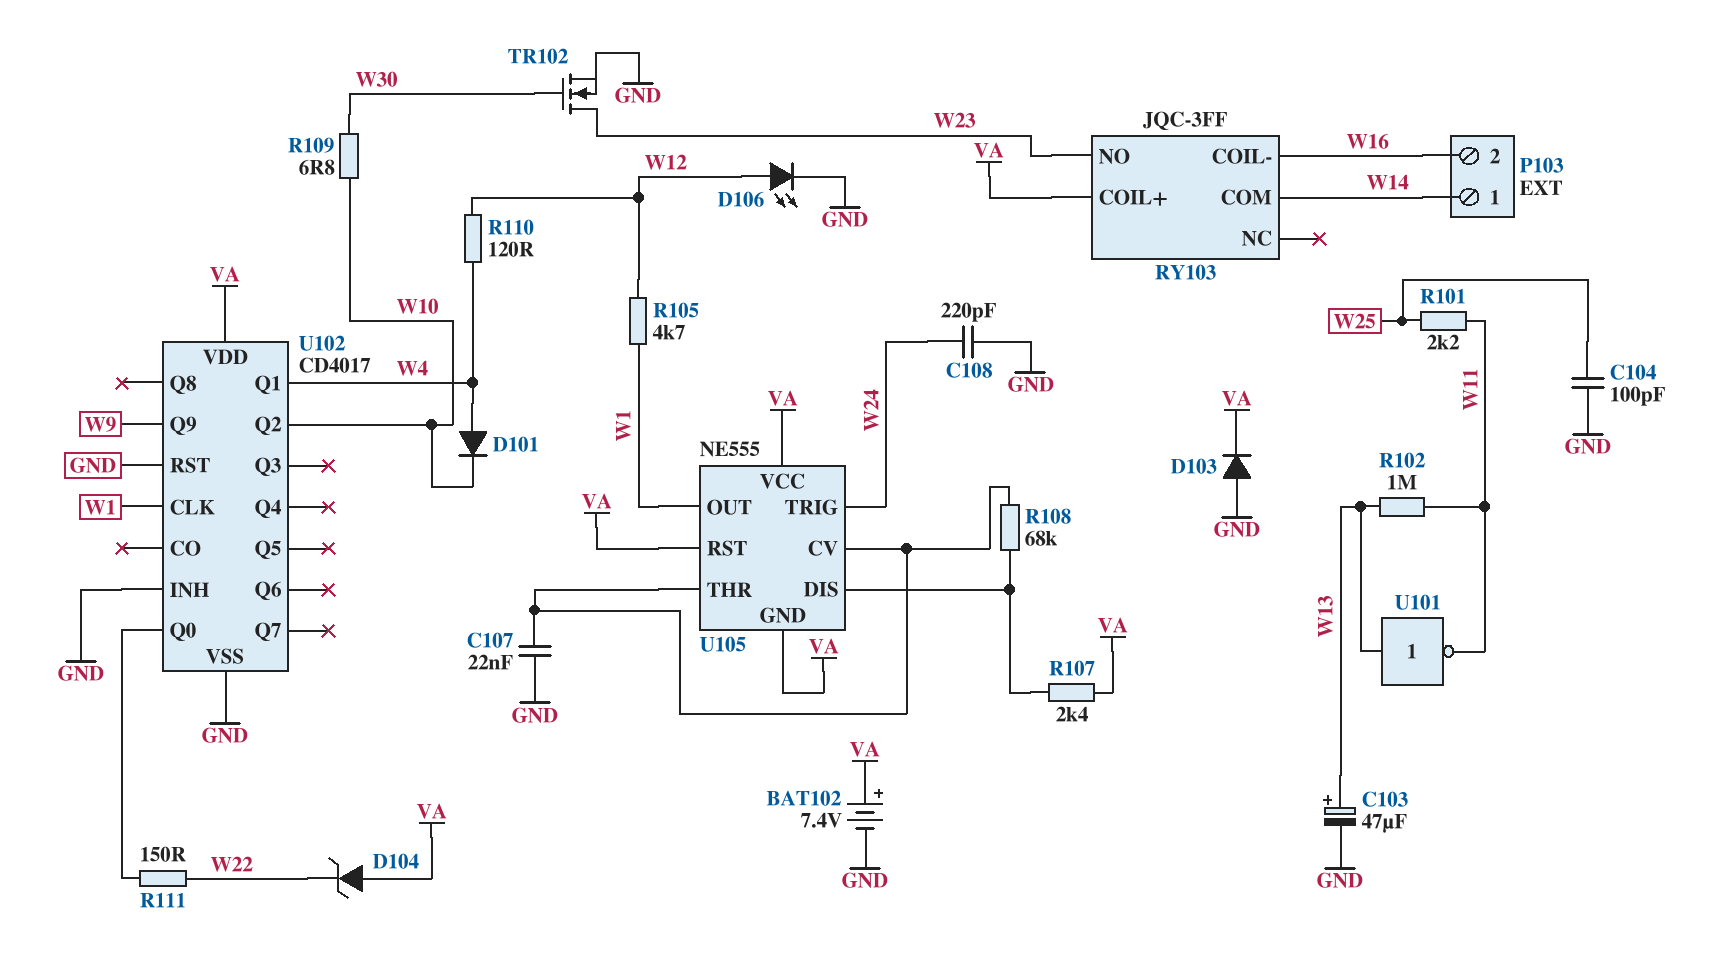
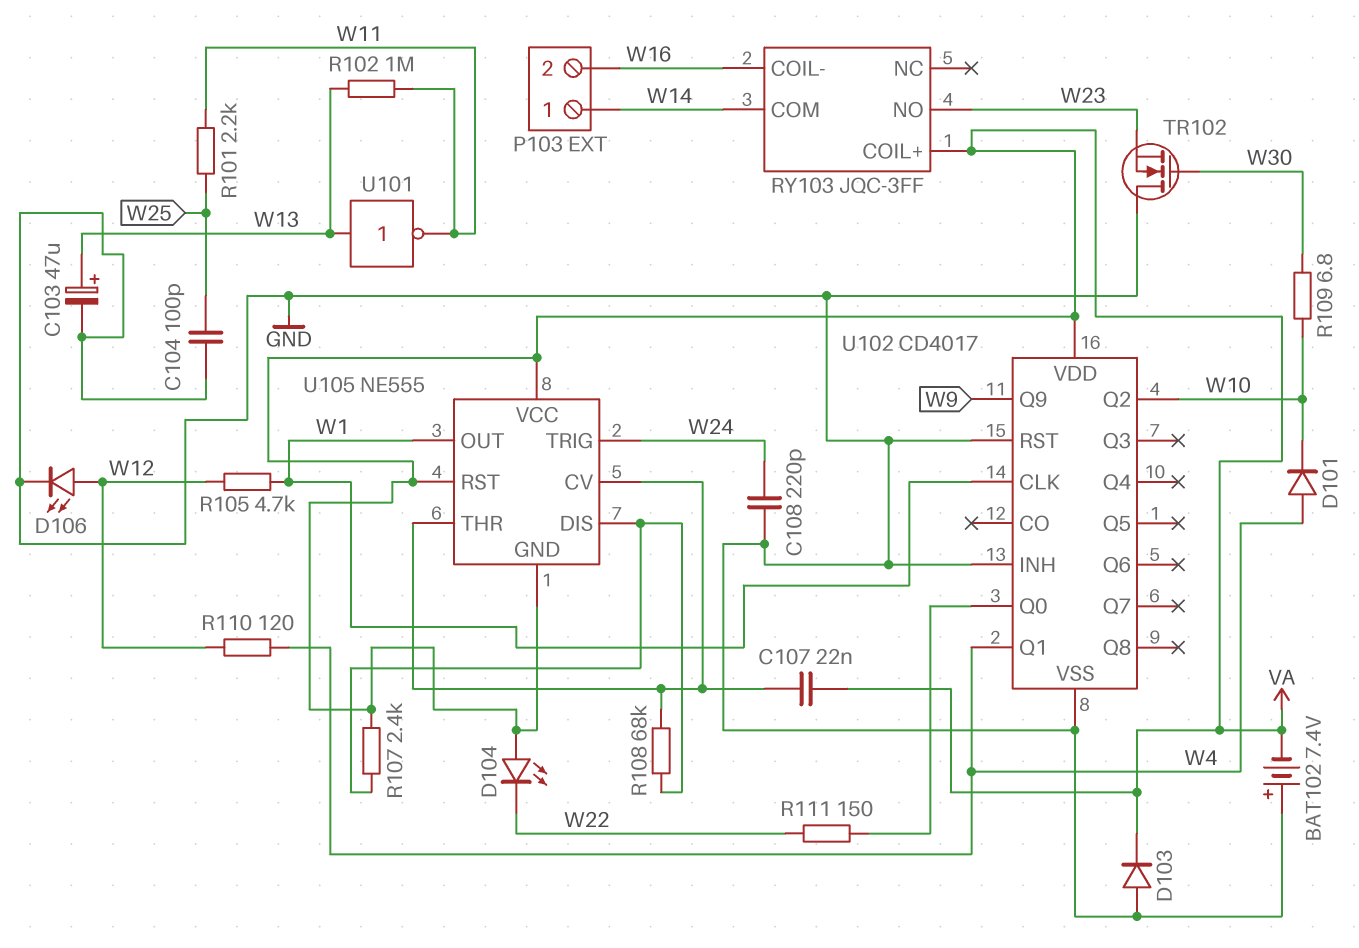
BAT102: 7.4V (plus VA, minus GND) -> 7.4V (plus GND, minus VA)
C107: 22nF (GND, U105/CV) -> 22nF (U105/CV, VA)
D104: zener (A VA, K W22) -> LED (A VA, K W22)
TR102: NMOS (G W30, D W23, S GND) -> NMOS (G W30, D GND, S W23)

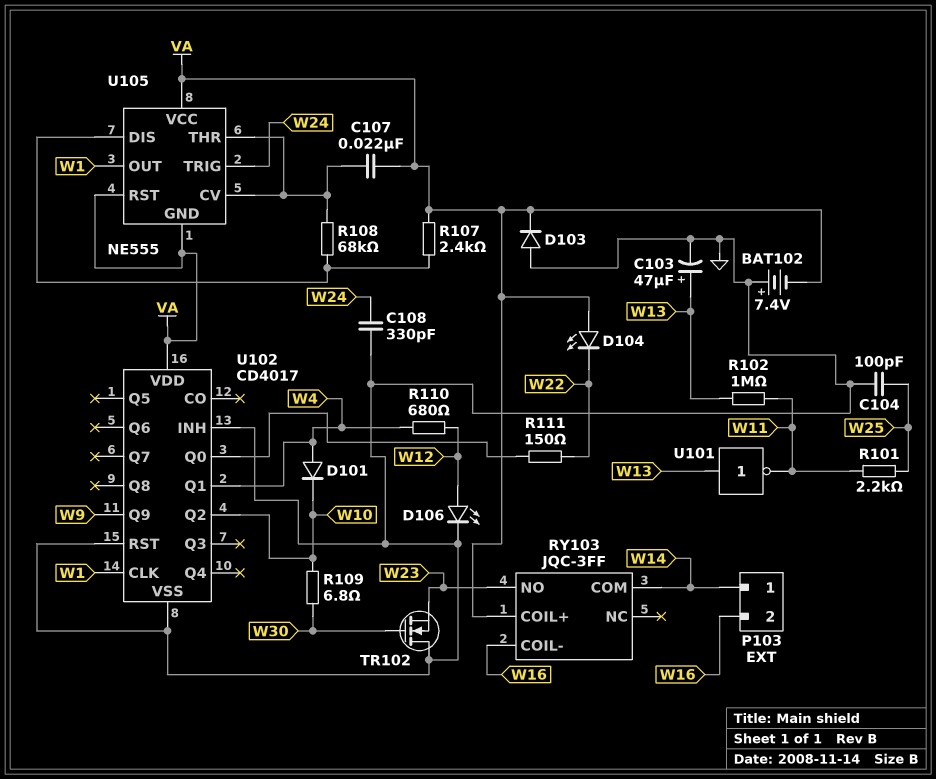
C108: 220pF (GND, W24) -> 330pF (GND, W24)
R105: 4.7k (W1, W12) -> none
R110: 120 (W4, W12) -> 680 (W4, W12)

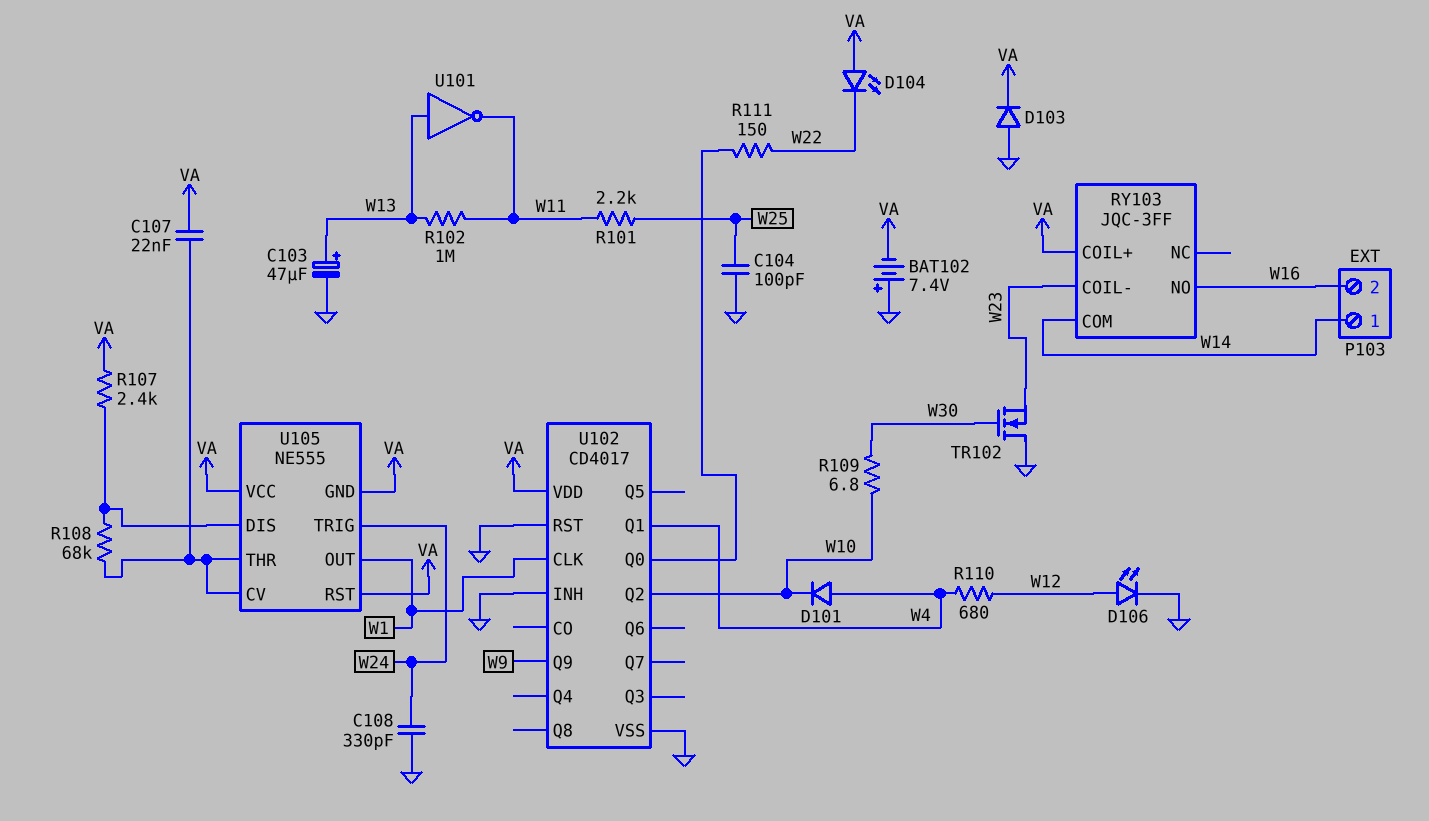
RY103 pin COIL-: W16 -> W23
RY103 pin NO: W23 -> W16

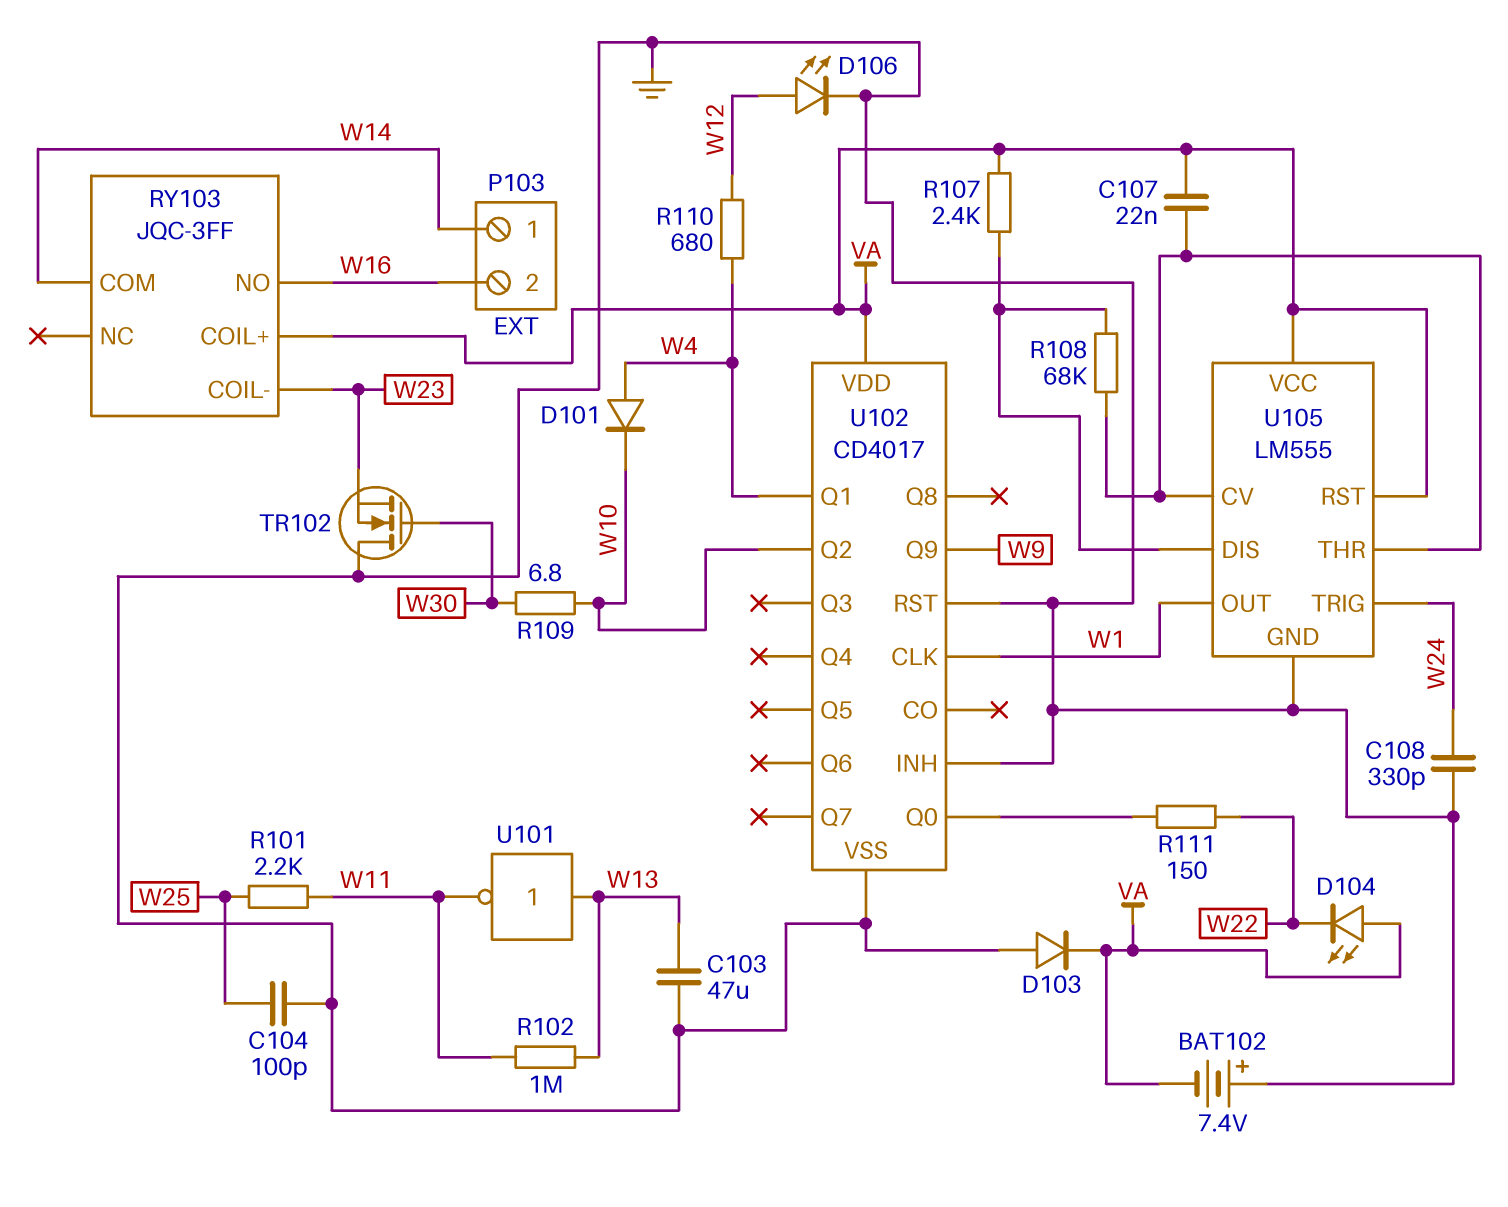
C103: 47uF (plus W13, minus GND) -> 47uF (GND, W13)
U105: NE555 -> LM555
U105 pin GND: VA -> GND

